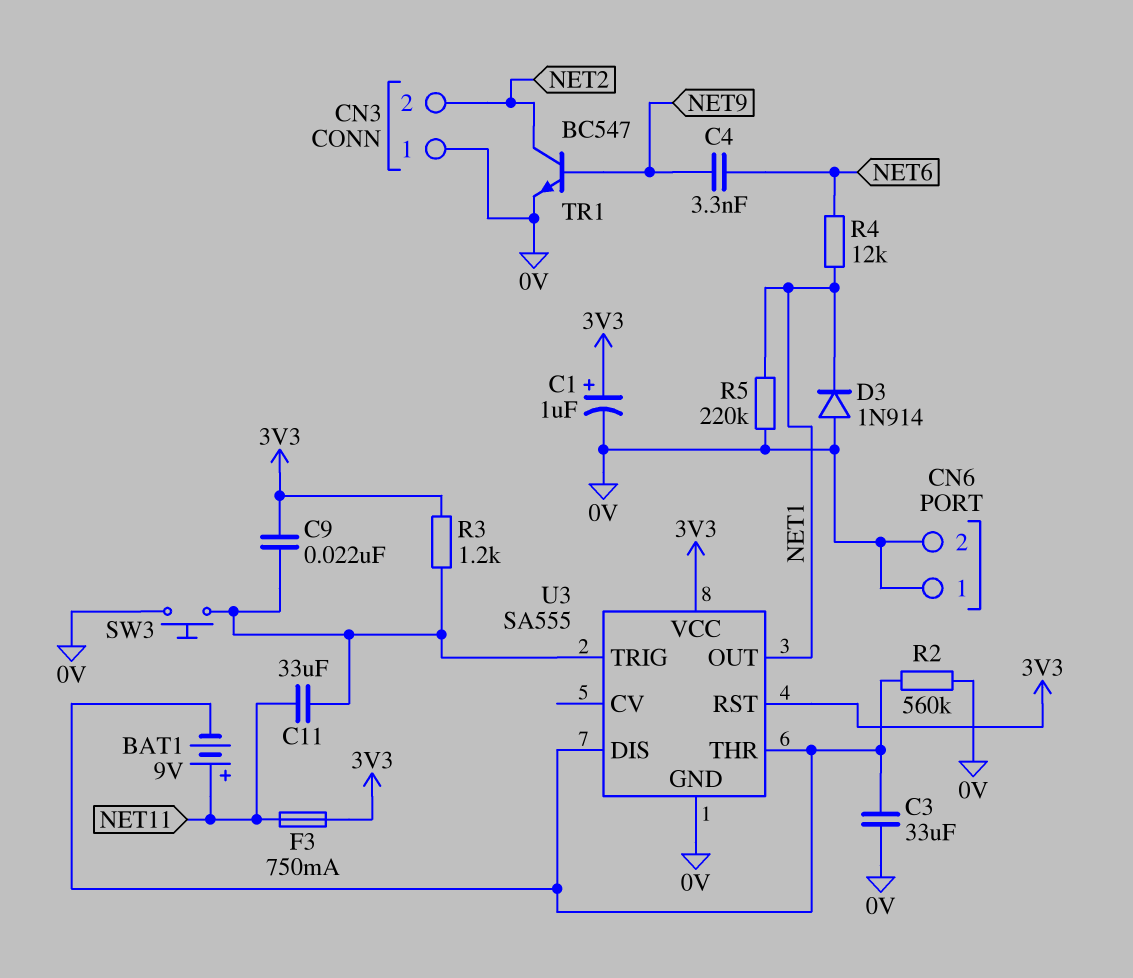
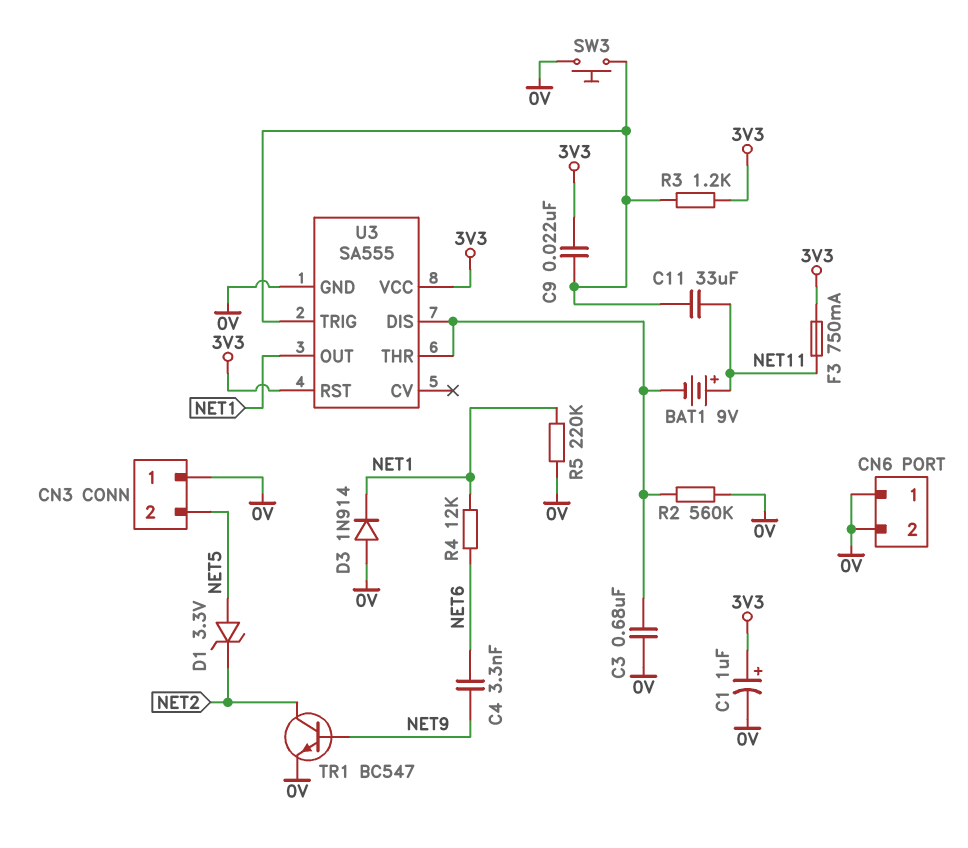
C3: 33uF (0V, U3/DIS) -> 680nF (0V, U3/DIS)
CN3 pin 2: NET2 -> NET5
D1: none -> zener 3.3V (A NET5, K NET2)

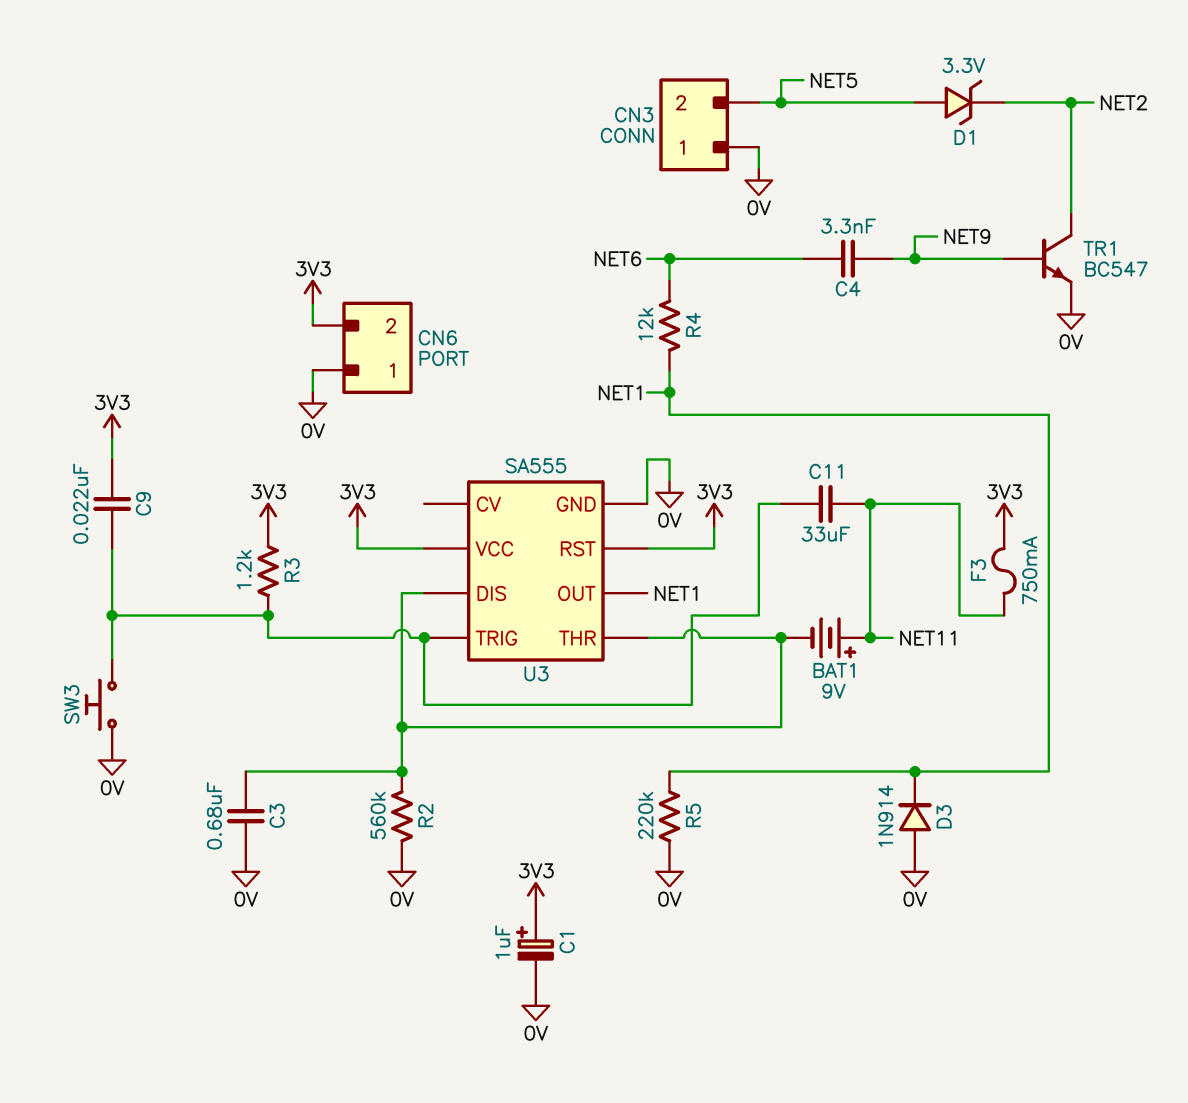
CN6 pin 2: 0V -> 3V3

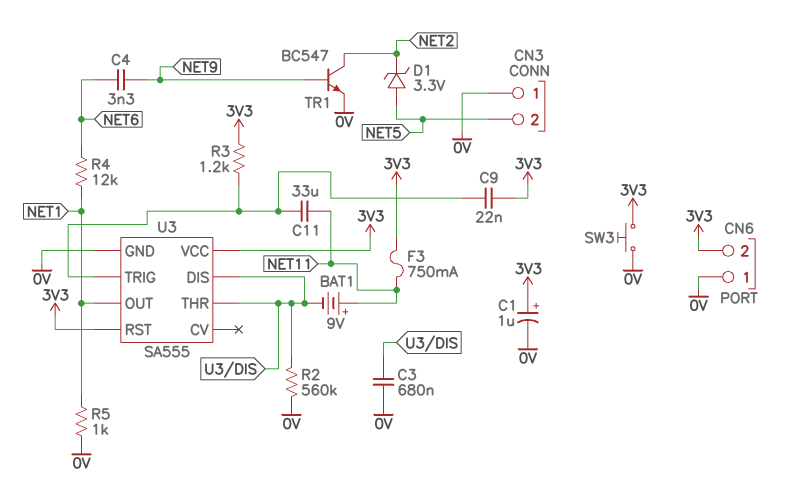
D3: diode 1N914 (A 0V, K NET1) -> none
R5: 220k (0V, NET1) -> 1k (0V, NET1)
SW3: button (0V, U3/TRIG) -> button (0V, 3V3)

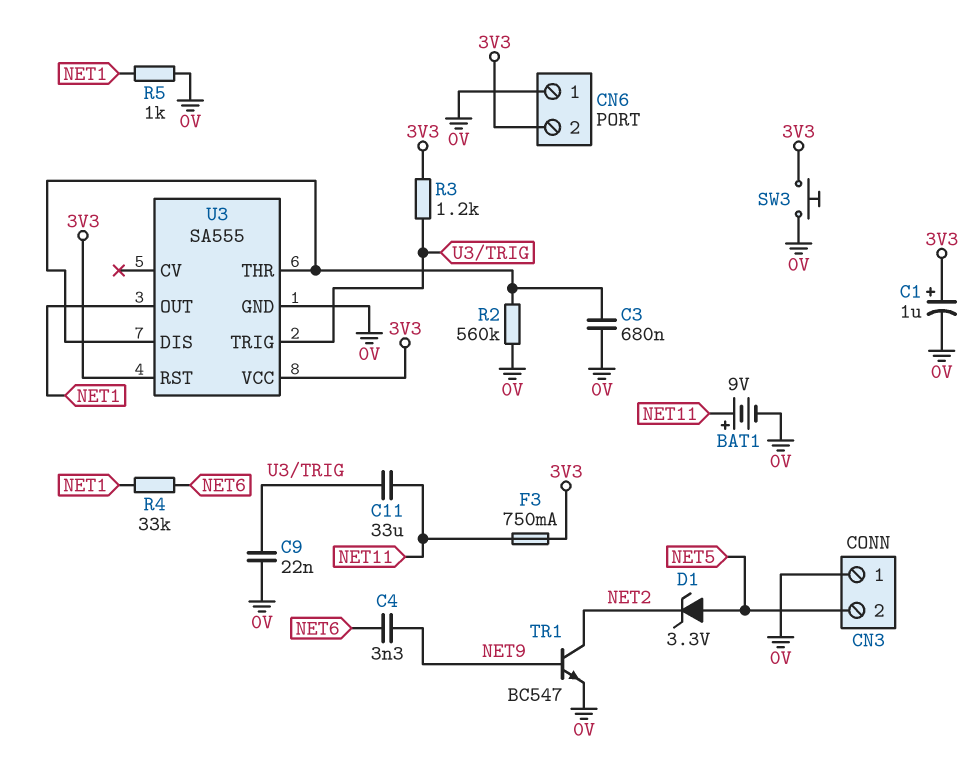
BAT1: 9V (plus NET11, minus U3/DIS) -> 9V (plus NET11, minus 0V)
C9: 22nF (3V3, U3/TRIG) -> 22nF (0V, U3/TRIG)
R4: 12k (NET1, NET6) -> 33k (NET1, NET6)

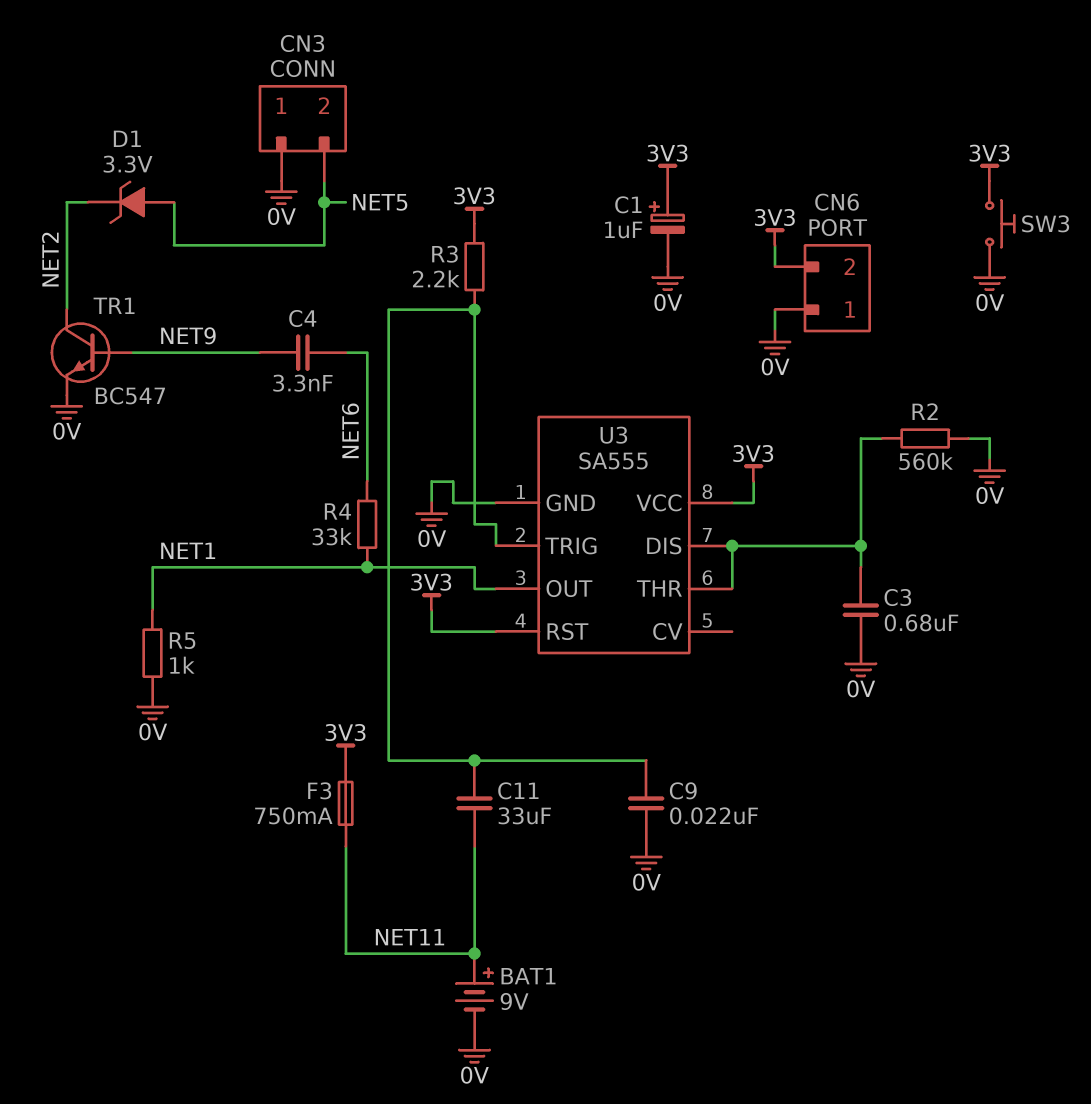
R3: 1.2k (3V3, U3/TRIG) -> 2.2k (3V3, U3/TRIG)

